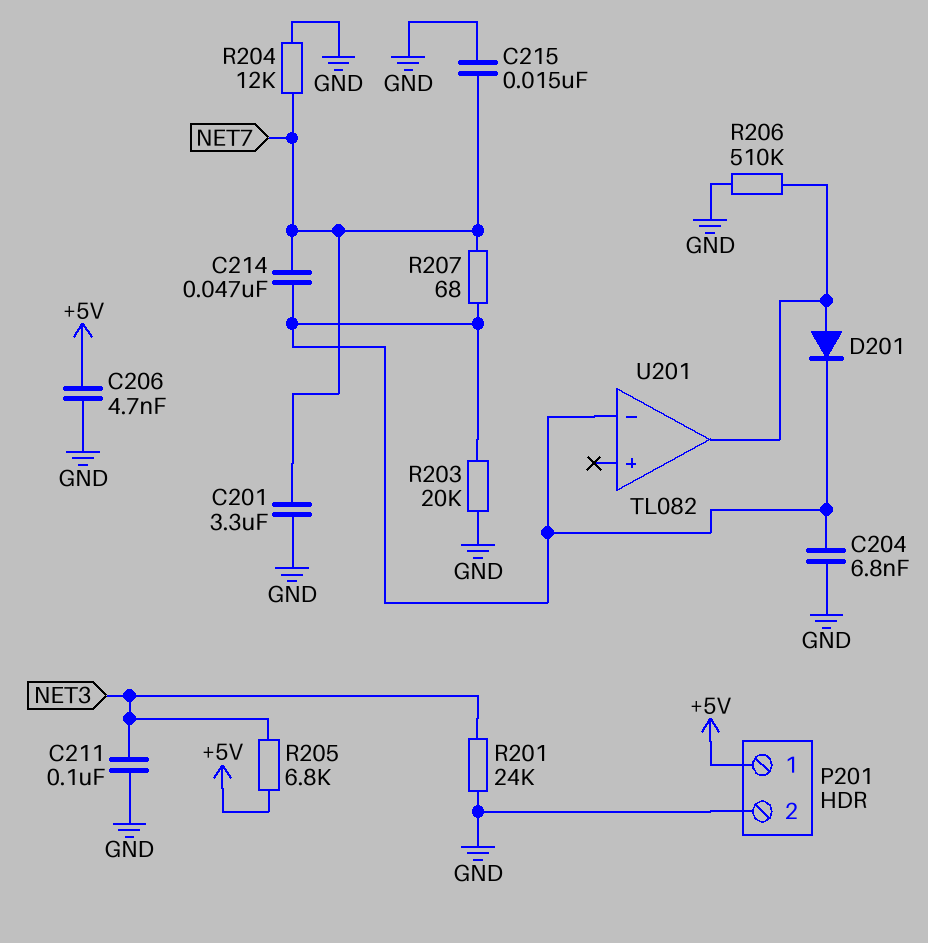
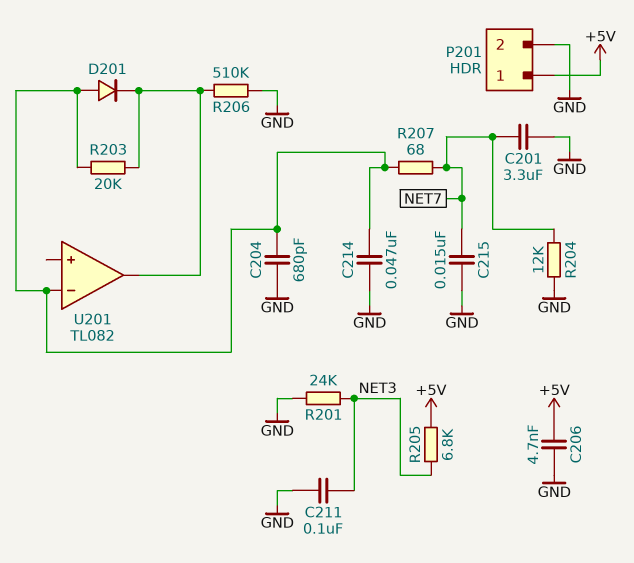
C204: 6.8nF (GND, U201/in-) -> 680pF (GND, U201/in-)
C214: 47nF (NET7, U201/in-) -> 47nF (GND, U201/in-)
D201: diode (A U201/out, K U201/in-) -> diode (A U201/in-, K U201/out)
R203: 20k (GND, U201/in-) -> 20k (U201/in-, U201/out)

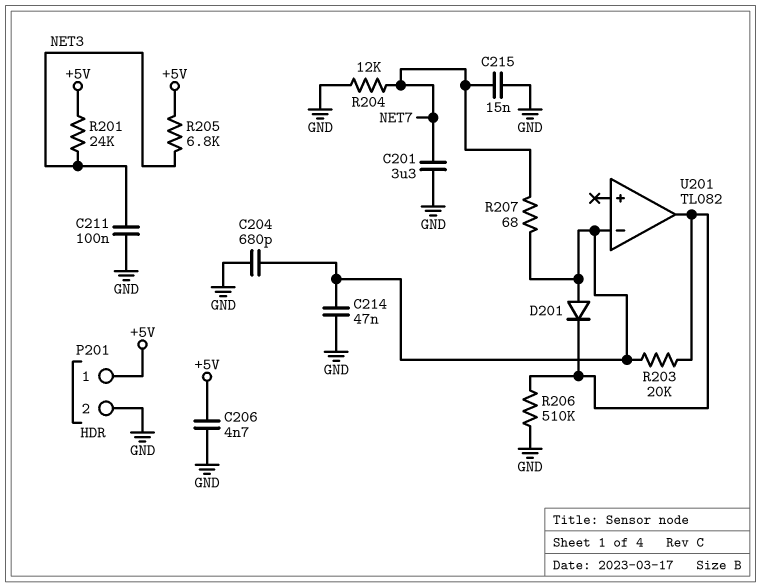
R201: 24k (GND, NET3) -> 24k (+5V, NET3)

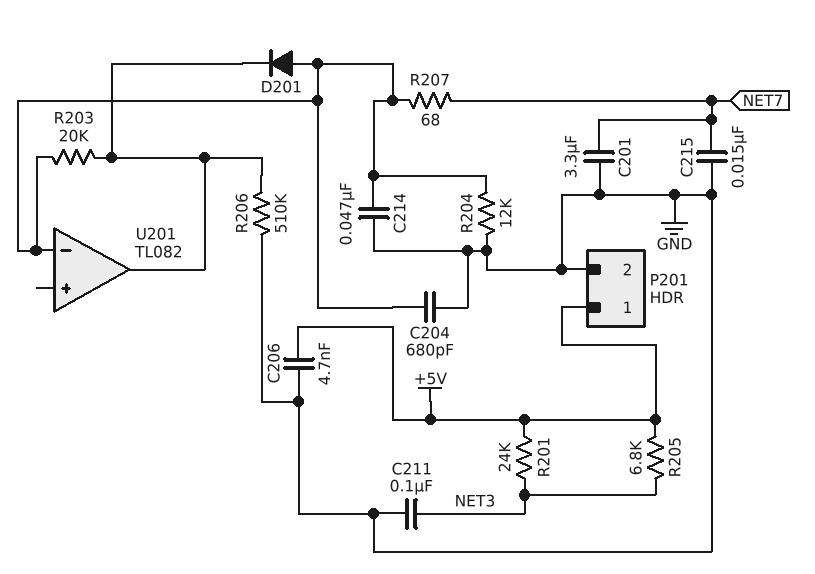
R204: 12k (GND, NET7) -> 12k (GND, U201/in-)

